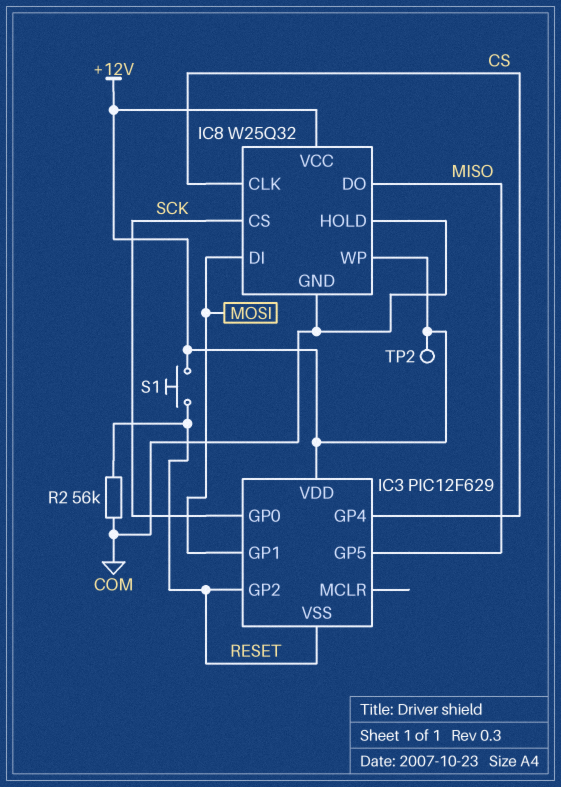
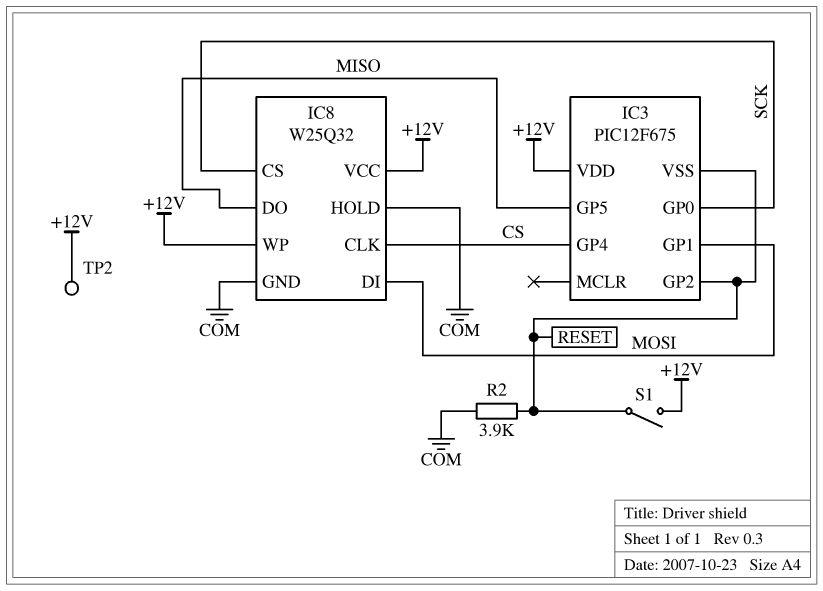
IC3: PIC12F629 -> PIC12F675
R2: 56k (COM, RESET) -> 3.9k (COM, RESET)
S1: button (+12V, RESET) -> switch (+12V, RESET)

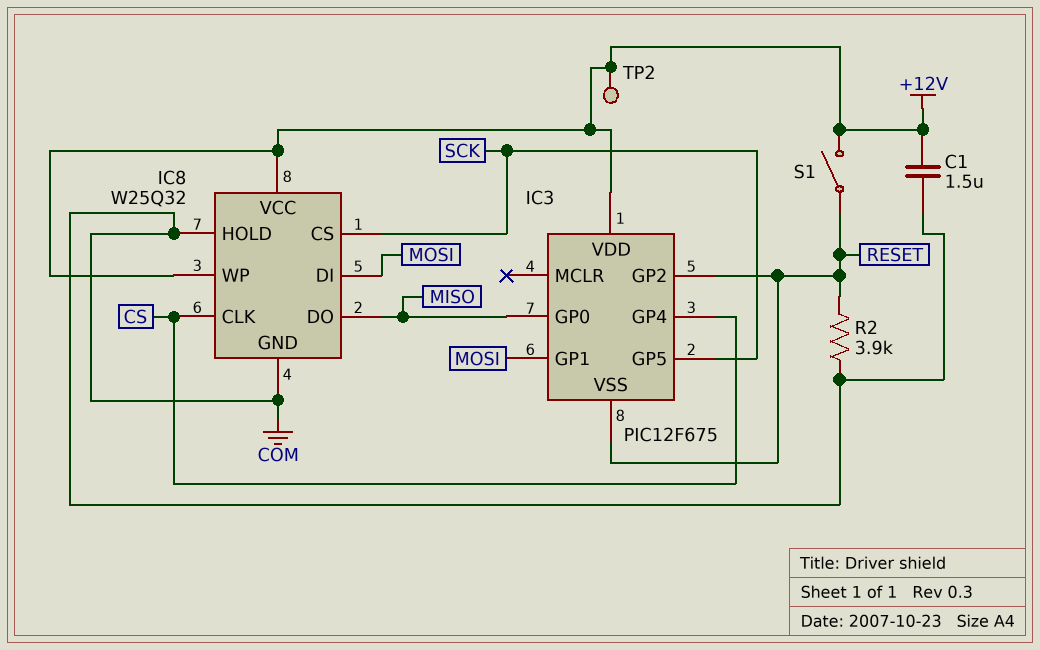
C1: none -> 1.5uF (+12V, COM)
IC3 pin GP0: SCK -> MISO
IC3 pin GP5: MISO -> SCK

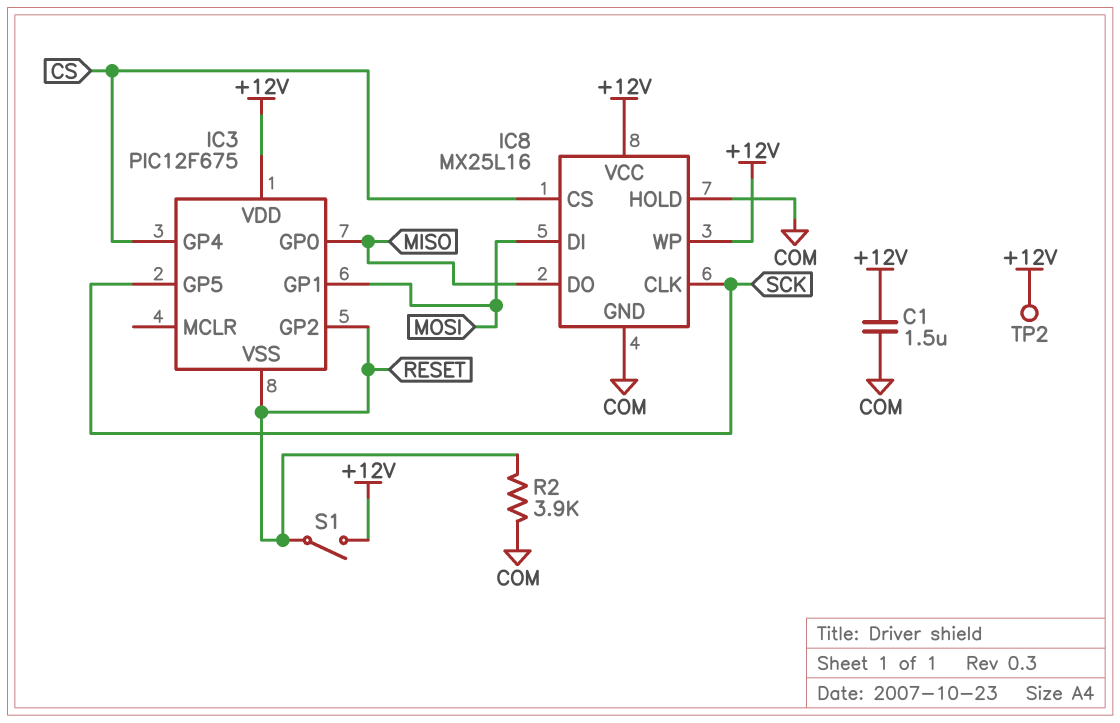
IC8: W25Q32 -> MX25L16
IC8 pin CLK: CS -> SCK
IC8 pin CS: SCK -> CS

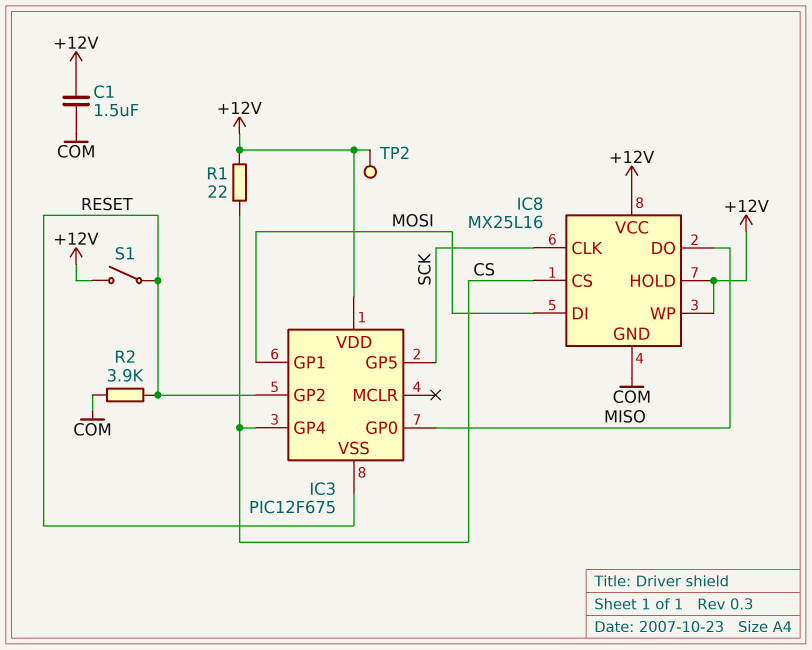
IC8 pin HOLD: COM -> +12V
R1: none -> 22 (+12V, CS)

